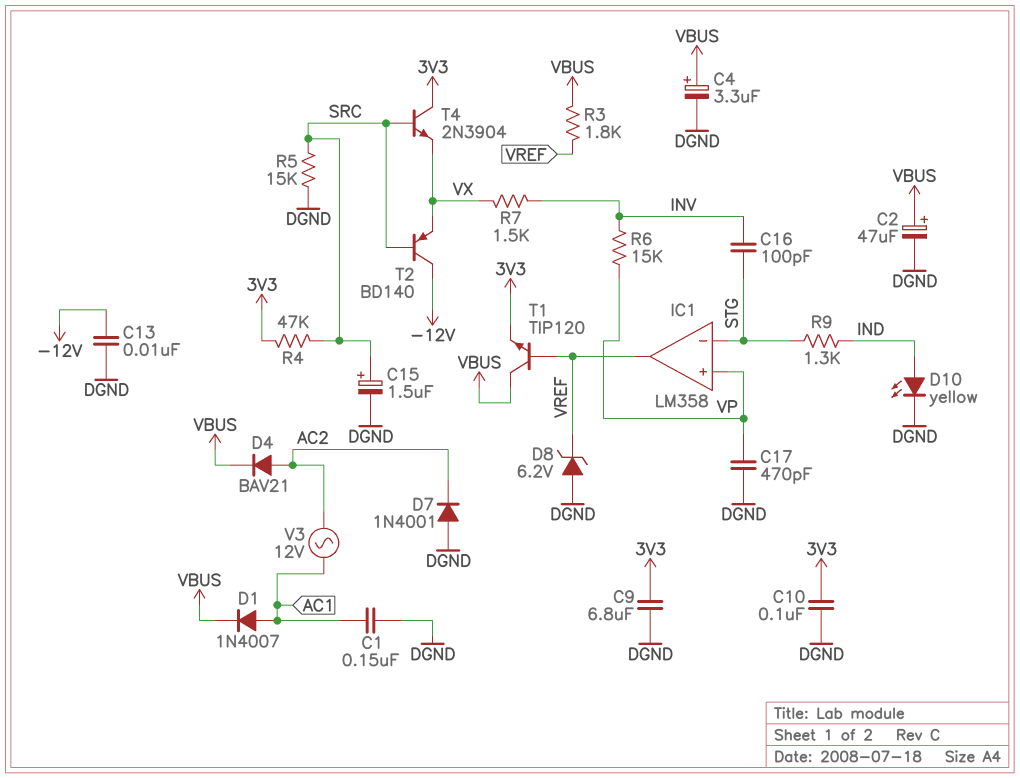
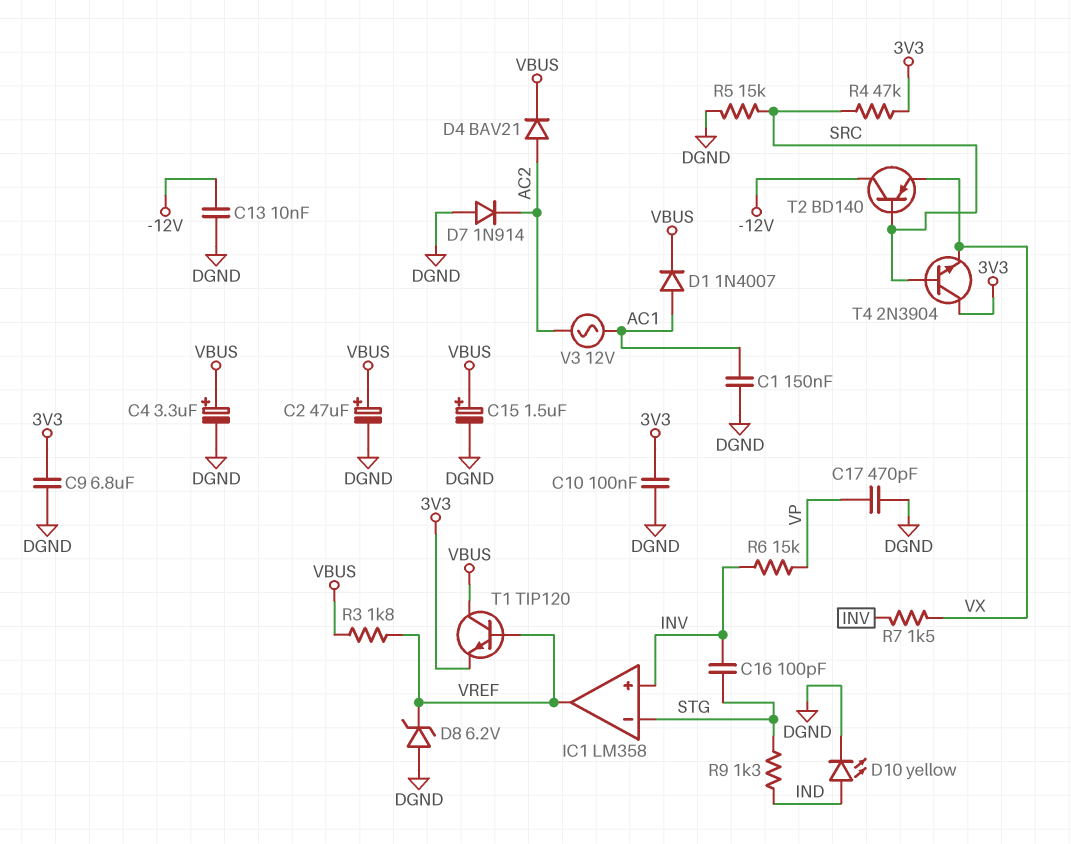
C15: 1.5uF (plus SRC, minus DGND) -> 1.5uF (plus VBUS, minus DGND)
D7: diode 1N4001 (A DGND, K AC2) -> diode 1N914 (A DGND, K AC2)
IC1 pin in+: VP -> INV

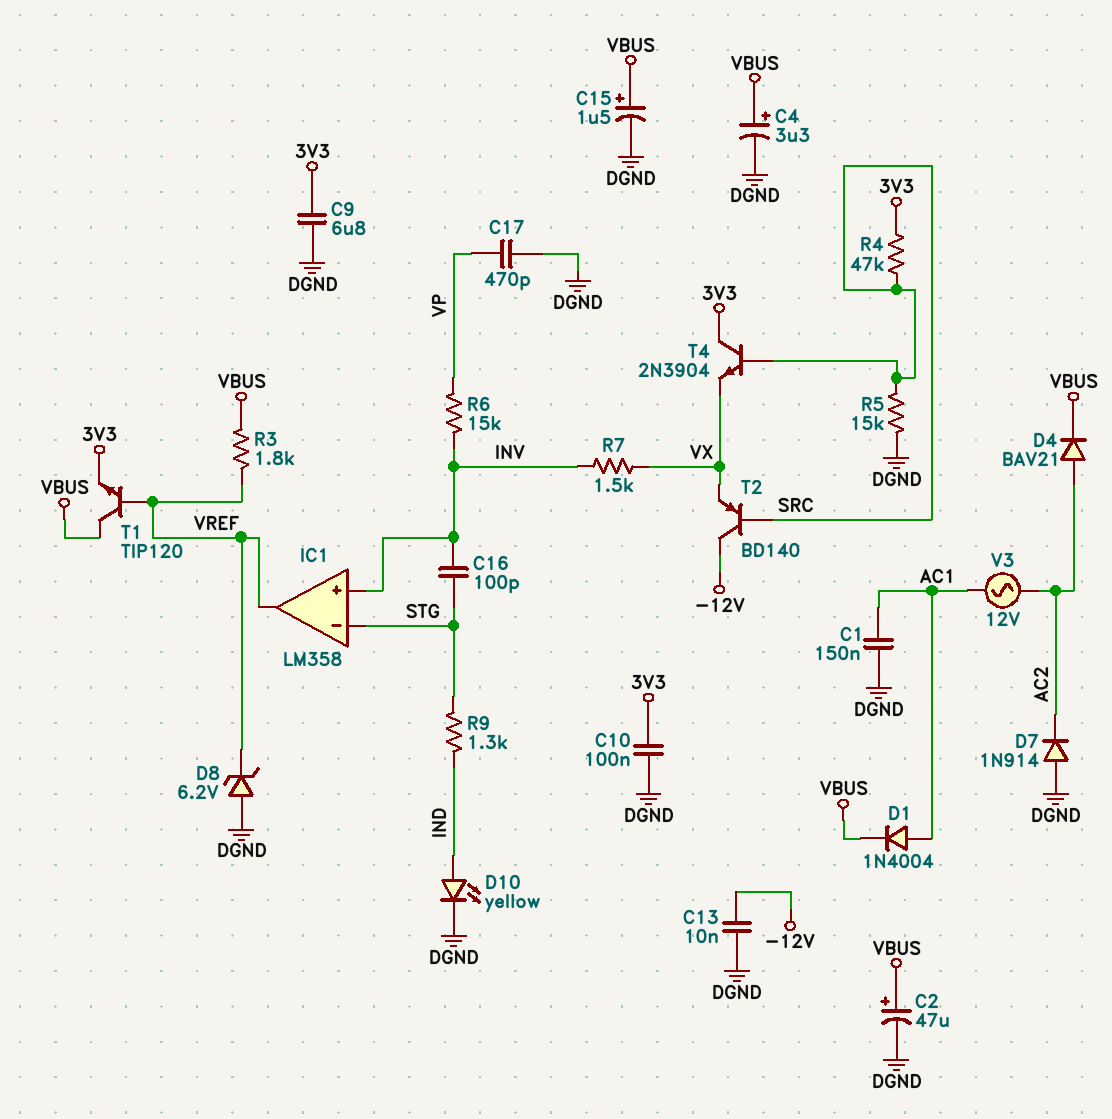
D1: diode 1N4007 (A AC1, K VBUS) -> diode 1N4004 (A AC1, K VBUS)

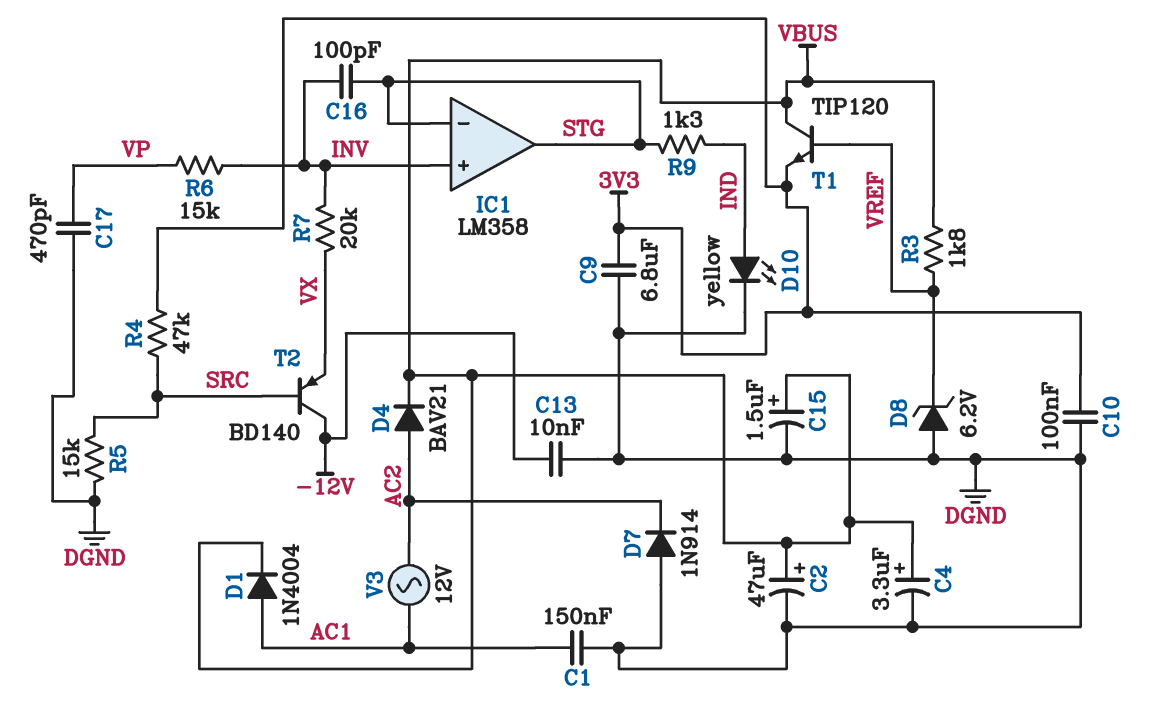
IC1 pin out: VREF -> STG
R7: 1.5k (INV, VX) -> 20k (INV, VX)
T4: NPN 2N3904 (B SRC, C 3V3, E VX) -> none

